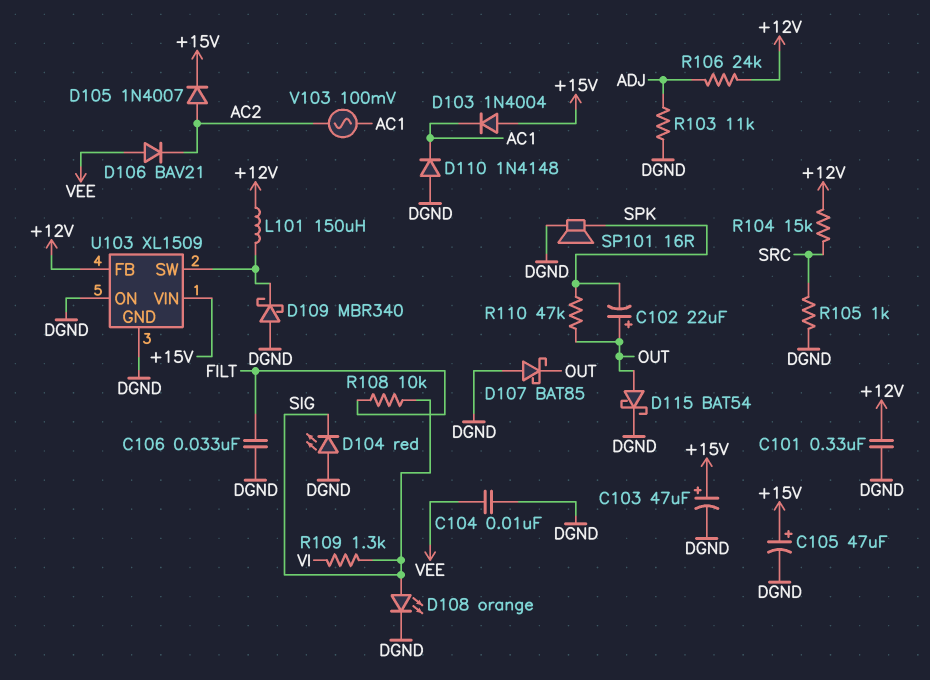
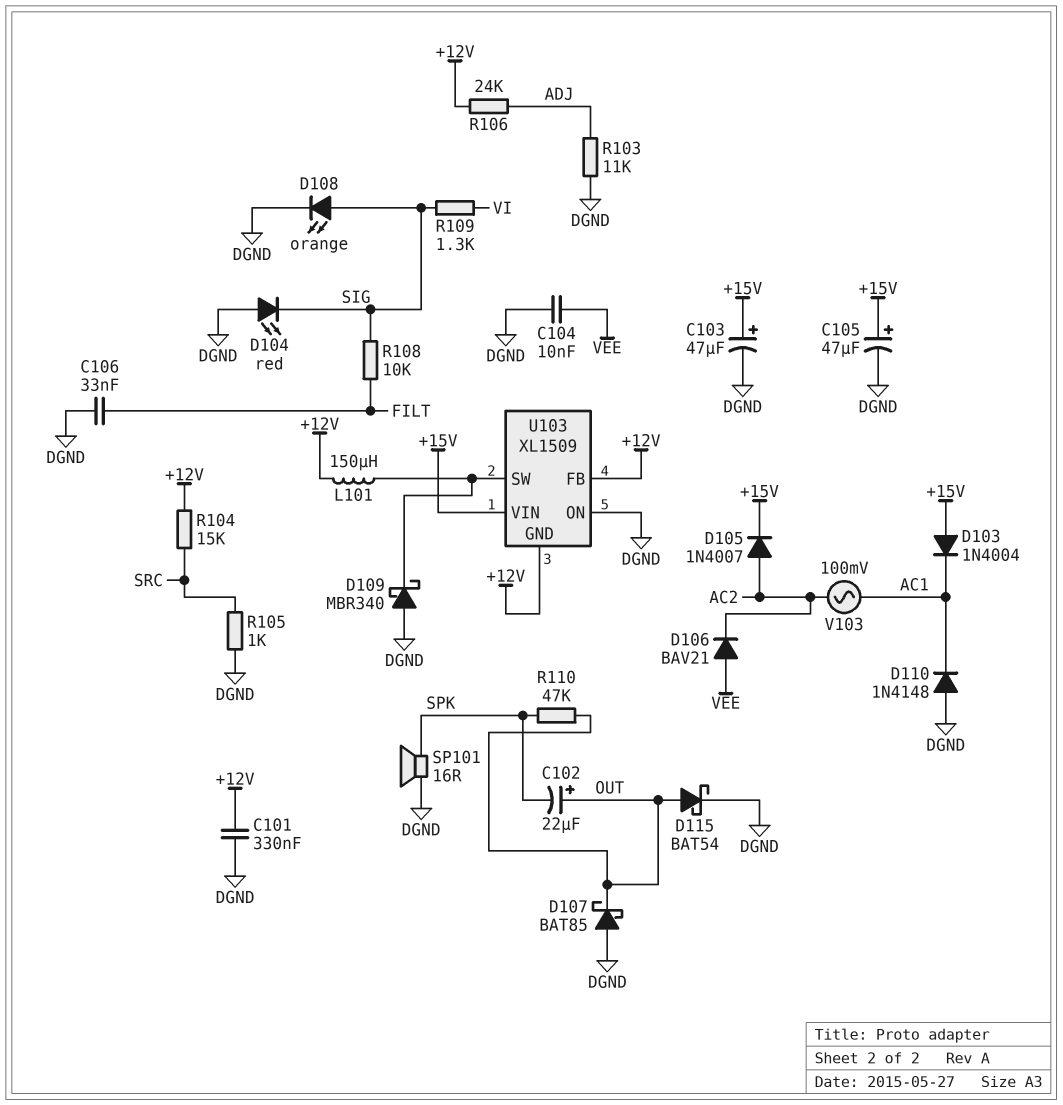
U103 pin GND: DGND -> +12V

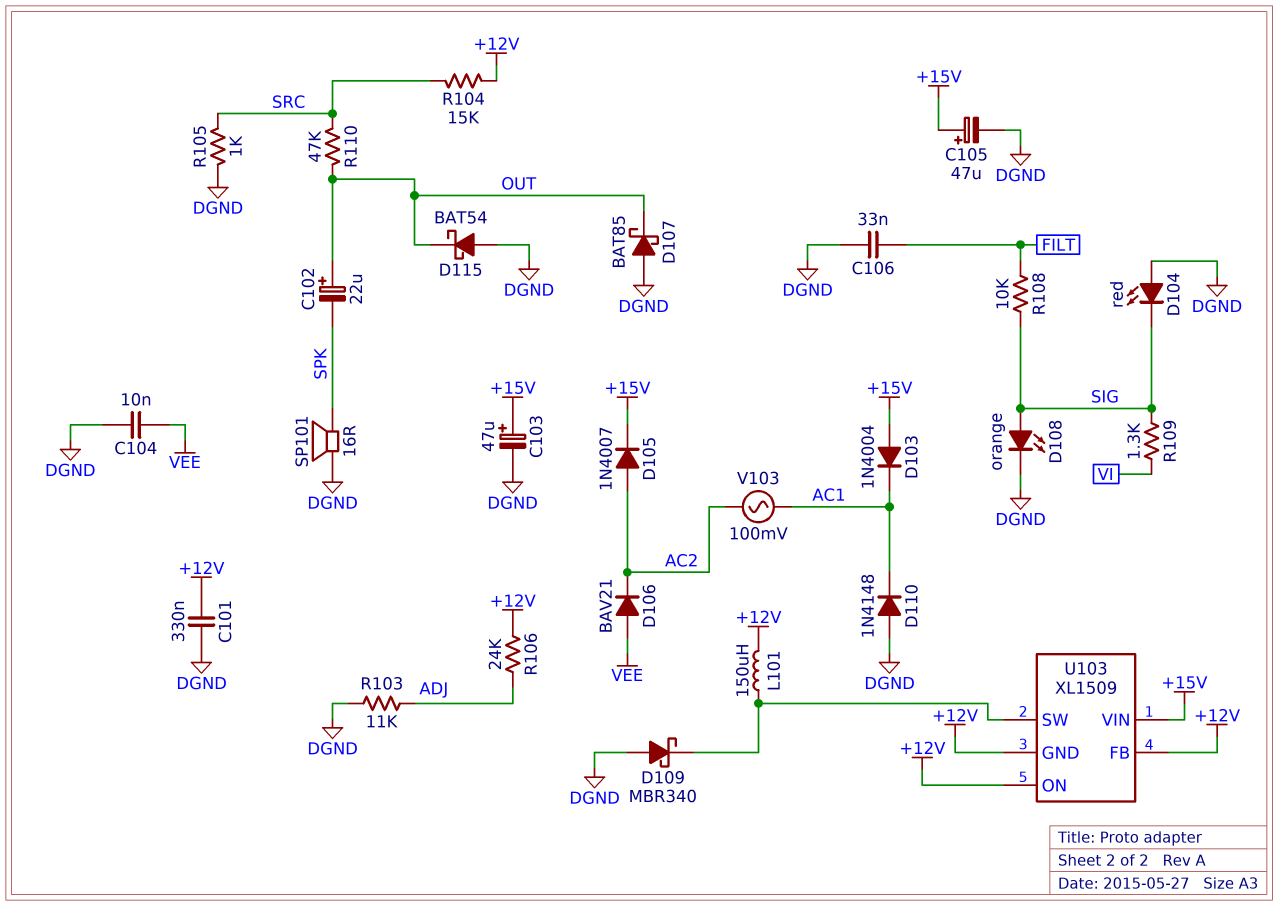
D115: schottky BAT54 (A OUT, K DGND) -> schottky BAT54 (A DGND, K OUT)
R110: 47k (OUT, SPK) -> 47k (OUT, SRC)
U103 pin ON: DGND -> +12V

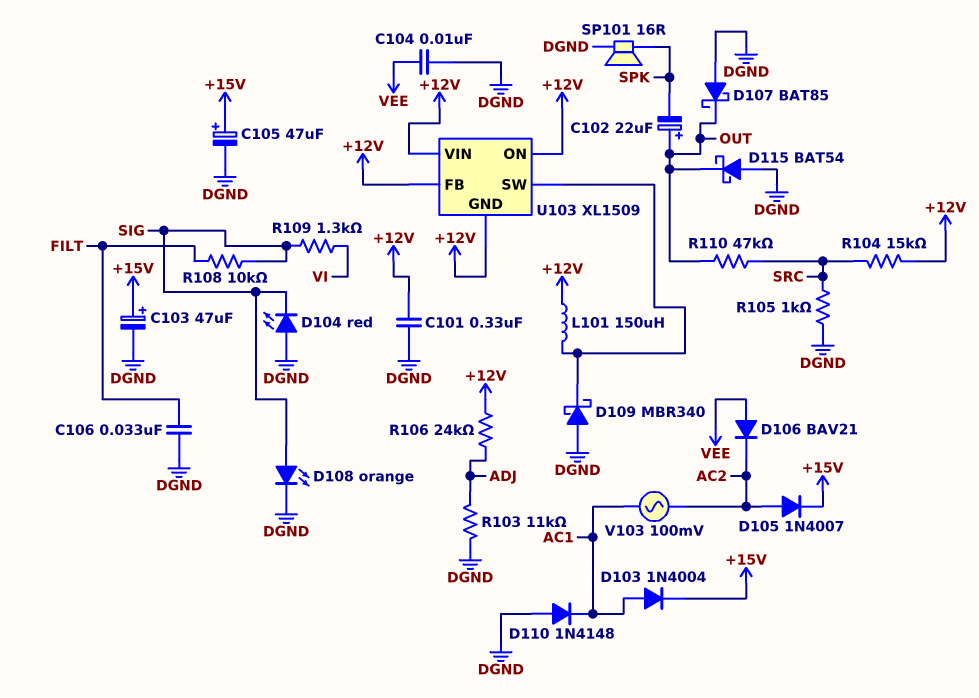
D103: diode 1N4004 (A +15V, K AC1) -> diode 1N4004 (A AC1, K +15V)
U103 pin VIN: +15V -> +12V

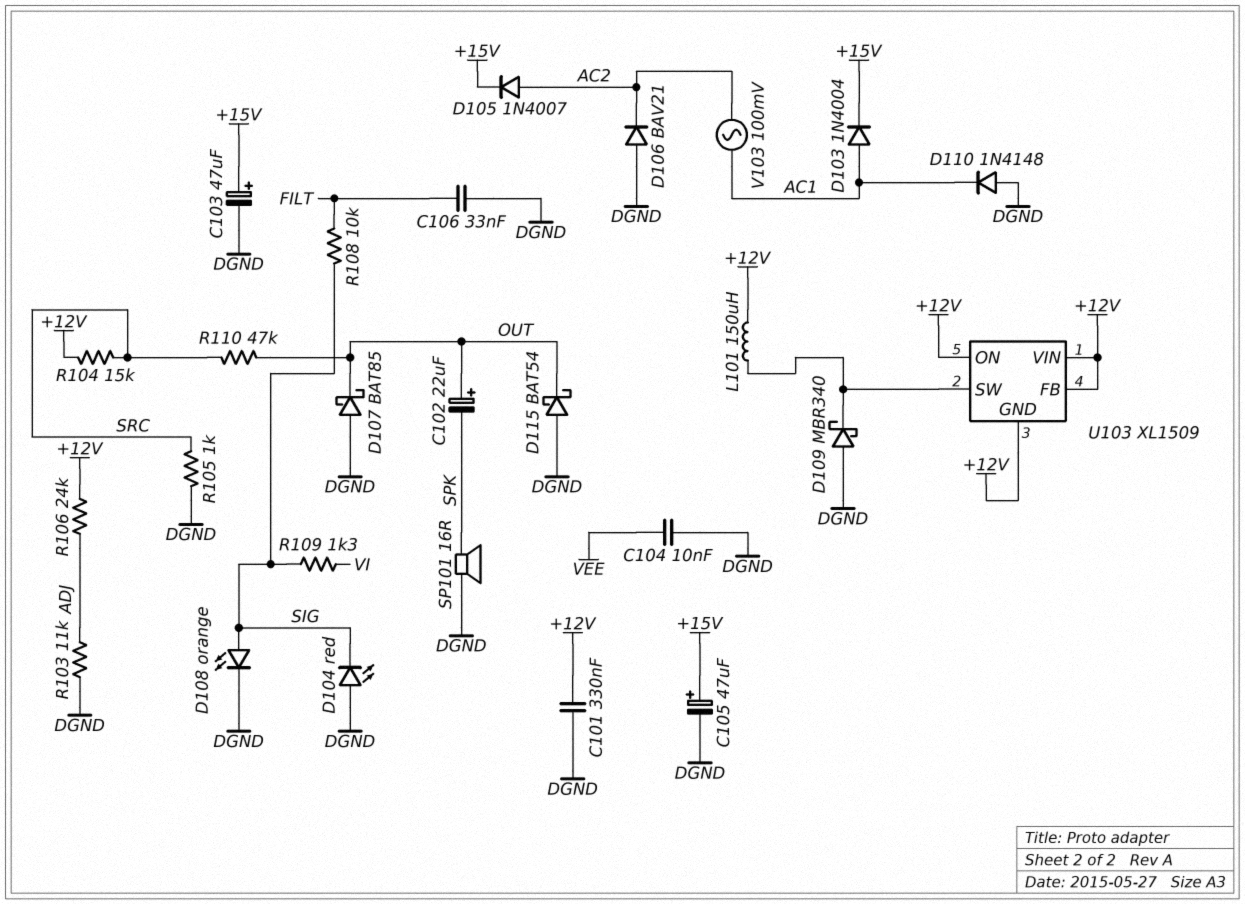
D106: diode BAV21 (A VEE, K AC2) -> diode BAV21 (A DGND, K AC2)

